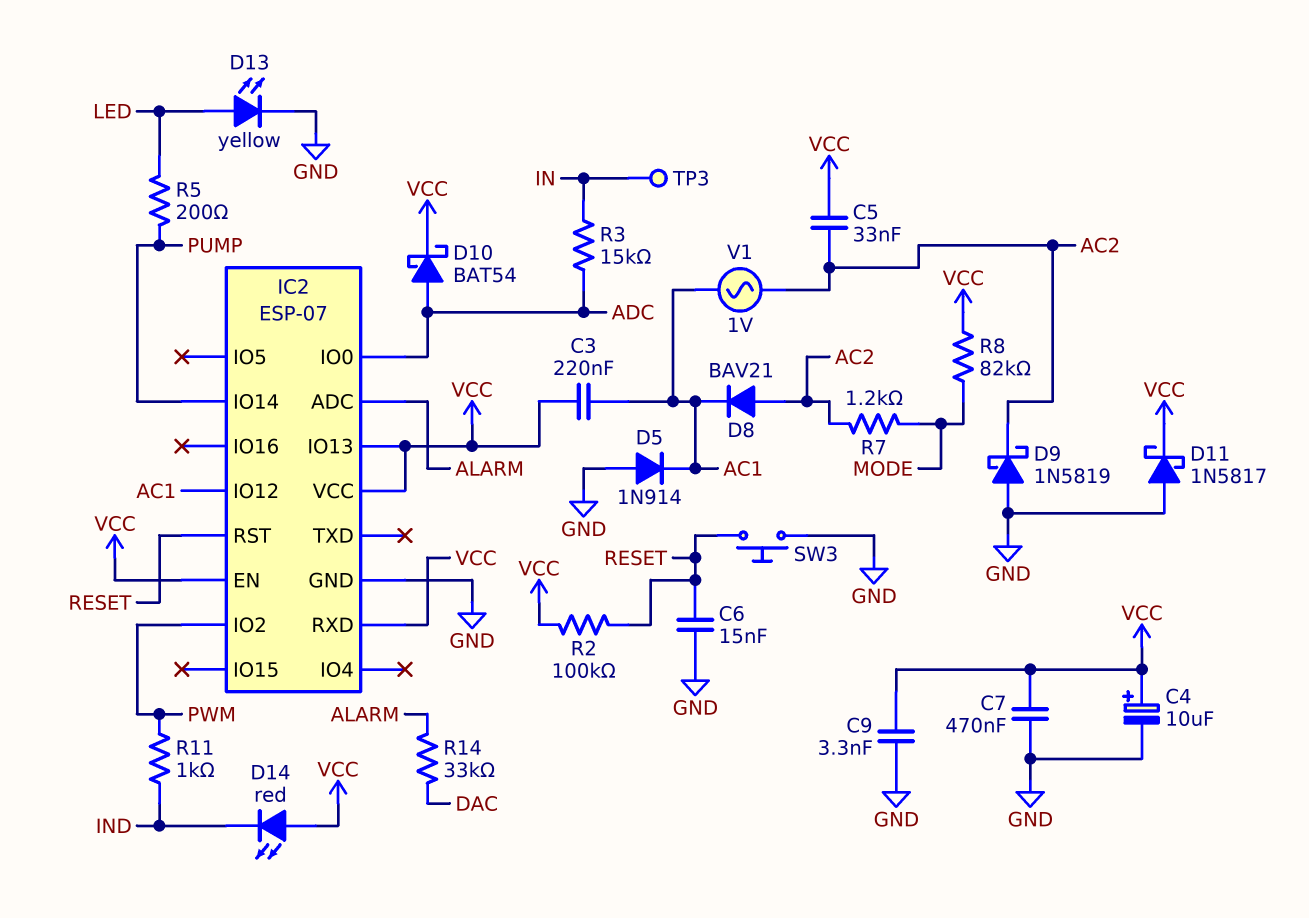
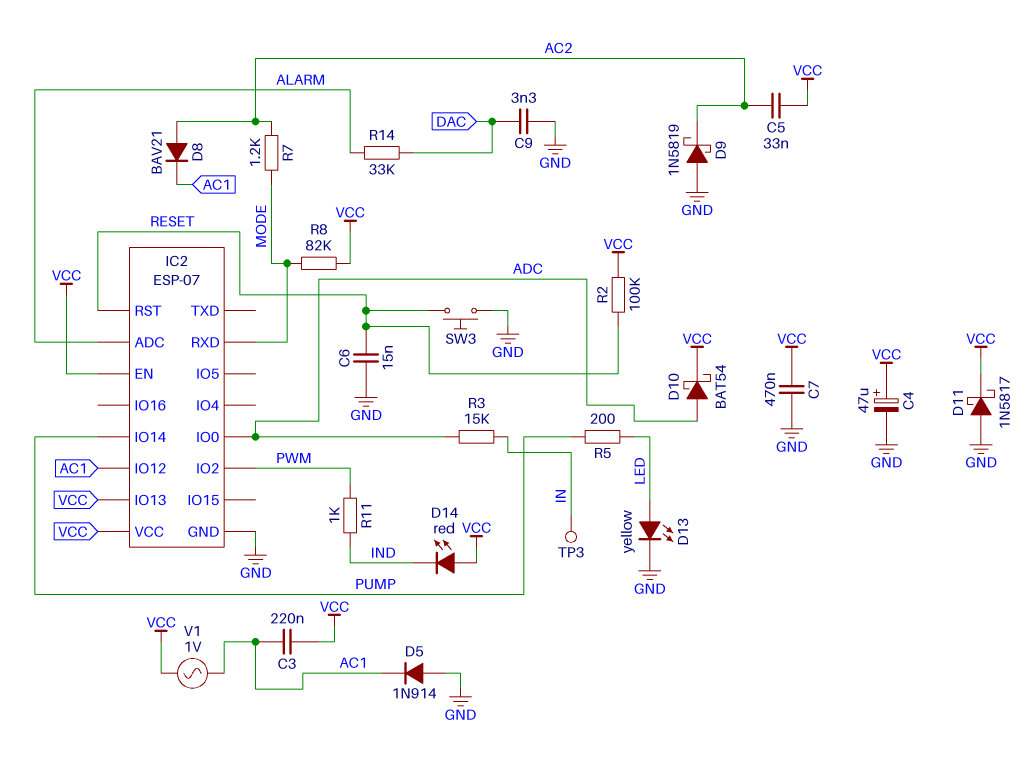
C4: 10uF (plus VCC, minus GND) -> 47uF (plus VCC, minus GND)
C9: 3.3nF (GND, VCC) -> 3.3nF (DAC, GND)
IC2 pin RXD: VCC -> MODE
V1: AC 1V (AC1, AC2) -> AC 1V (AC1, VCC)

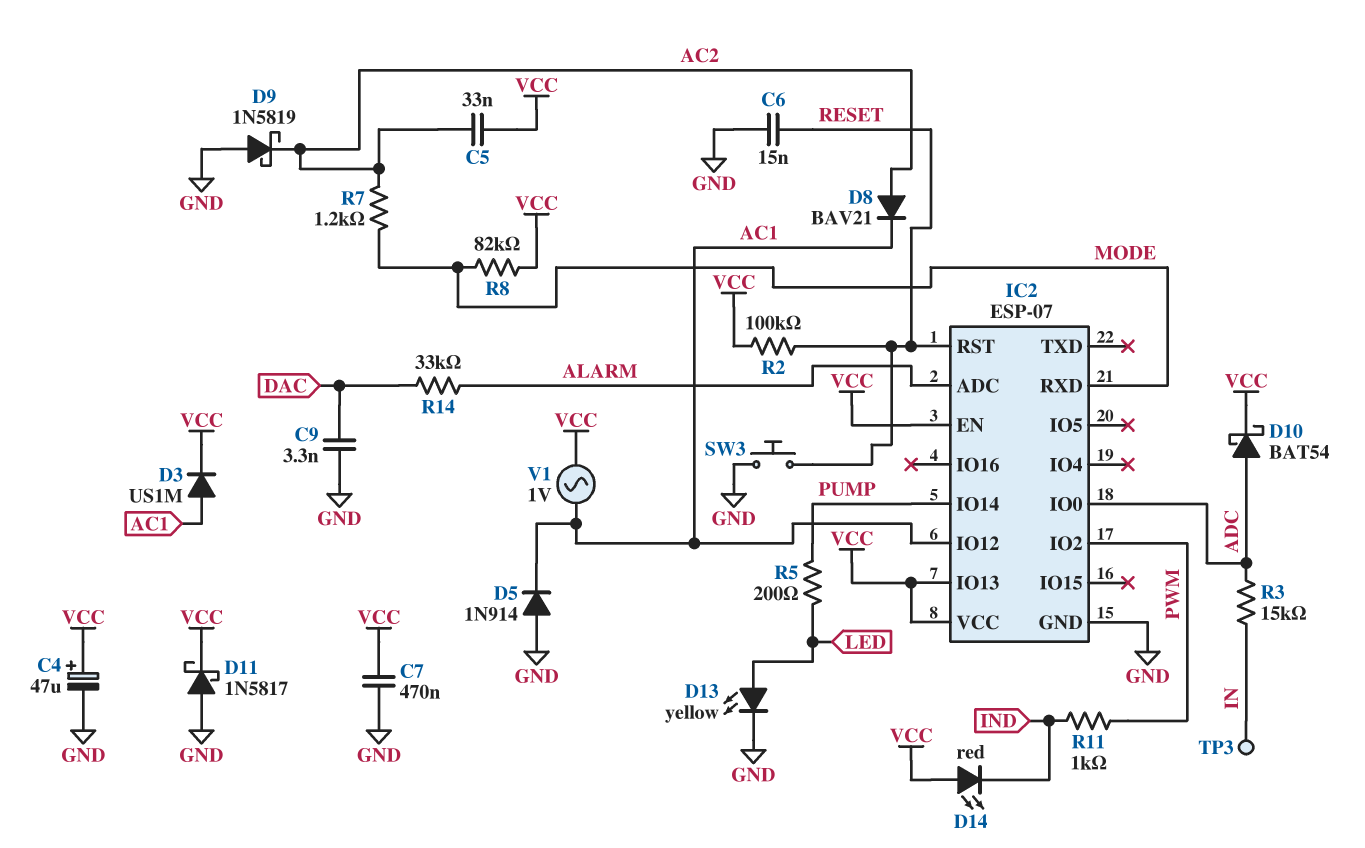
C3: 220nF (AC1, VCC) -> none
D3: none -> diode US1M (A AC1, K VCC)

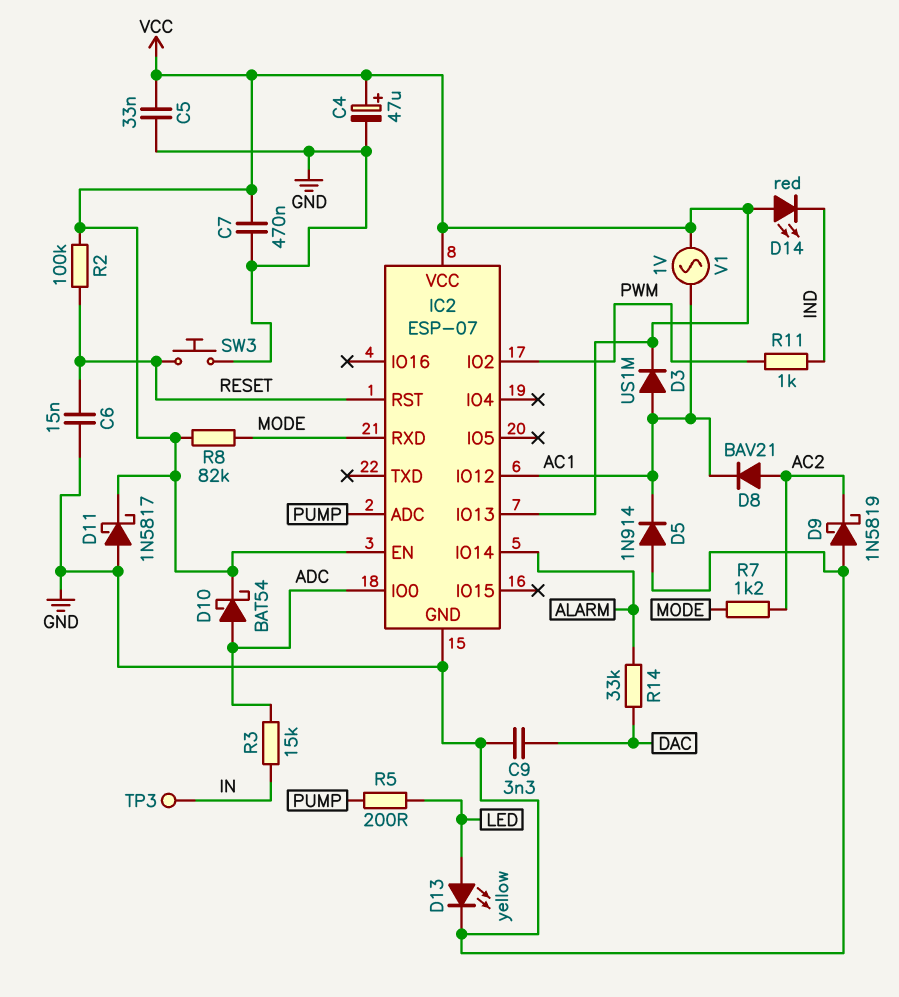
C5: 33nF (AC2, VCC) -> 33nF (GND, VCC)
IC2 pin ADC: ALARM -> PUMP
IC2 pin IO14: PUMP -> ALARM

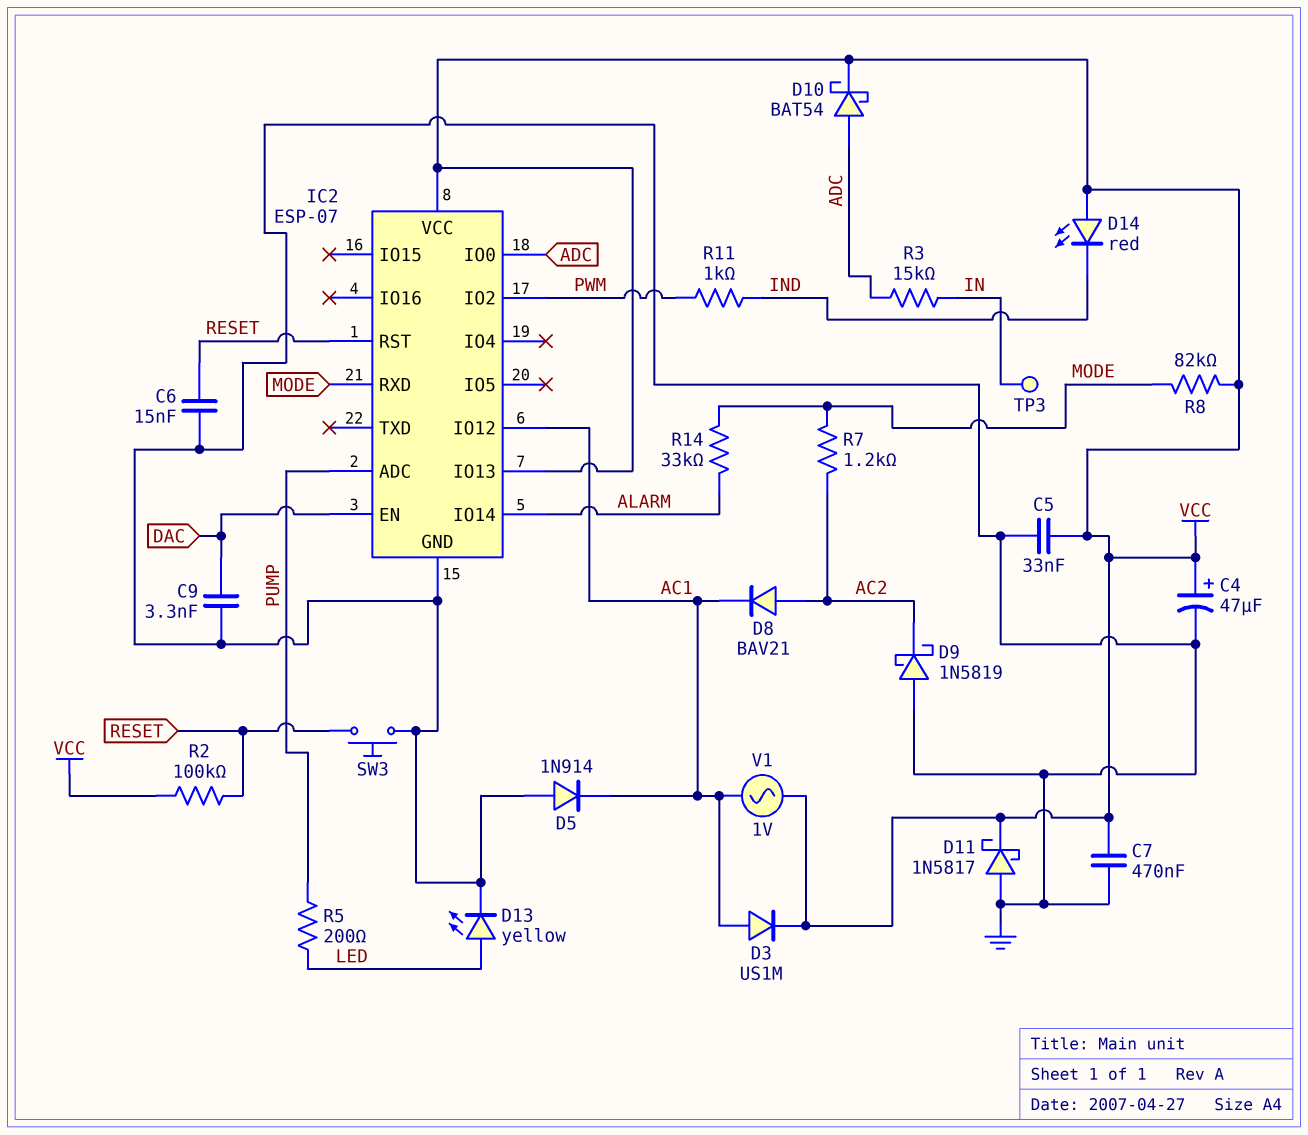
IC2 pin EN: VCC -> DAC
R14: 33k (ALARM, DAC) -> 33k (ALARM, MODE)

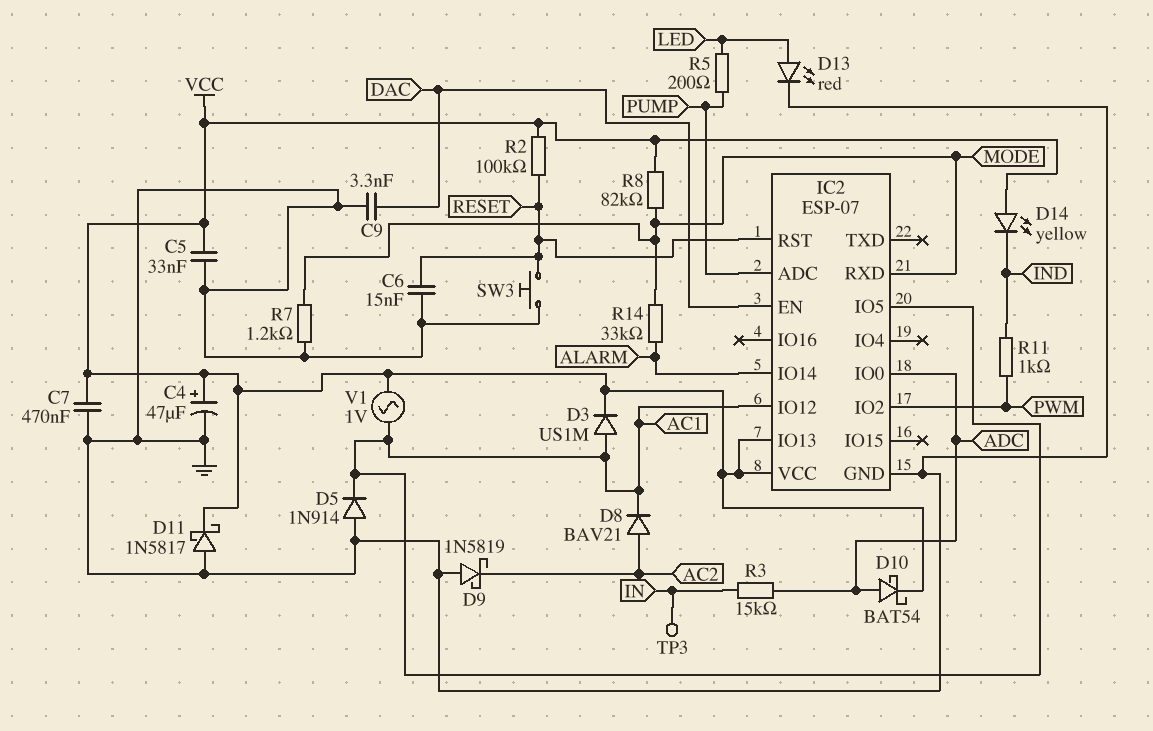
D13: LED yellow (A LED, K GND) -> LED red (A LED, K GND)
D14: LED red (A VCC, K IND) -> LED yellow (A VCC, K IND)
IC2 pin IO5: none -> AC1
R7: 1.2k (AC2, MODE) -> 1.2k (GND, MODE)

